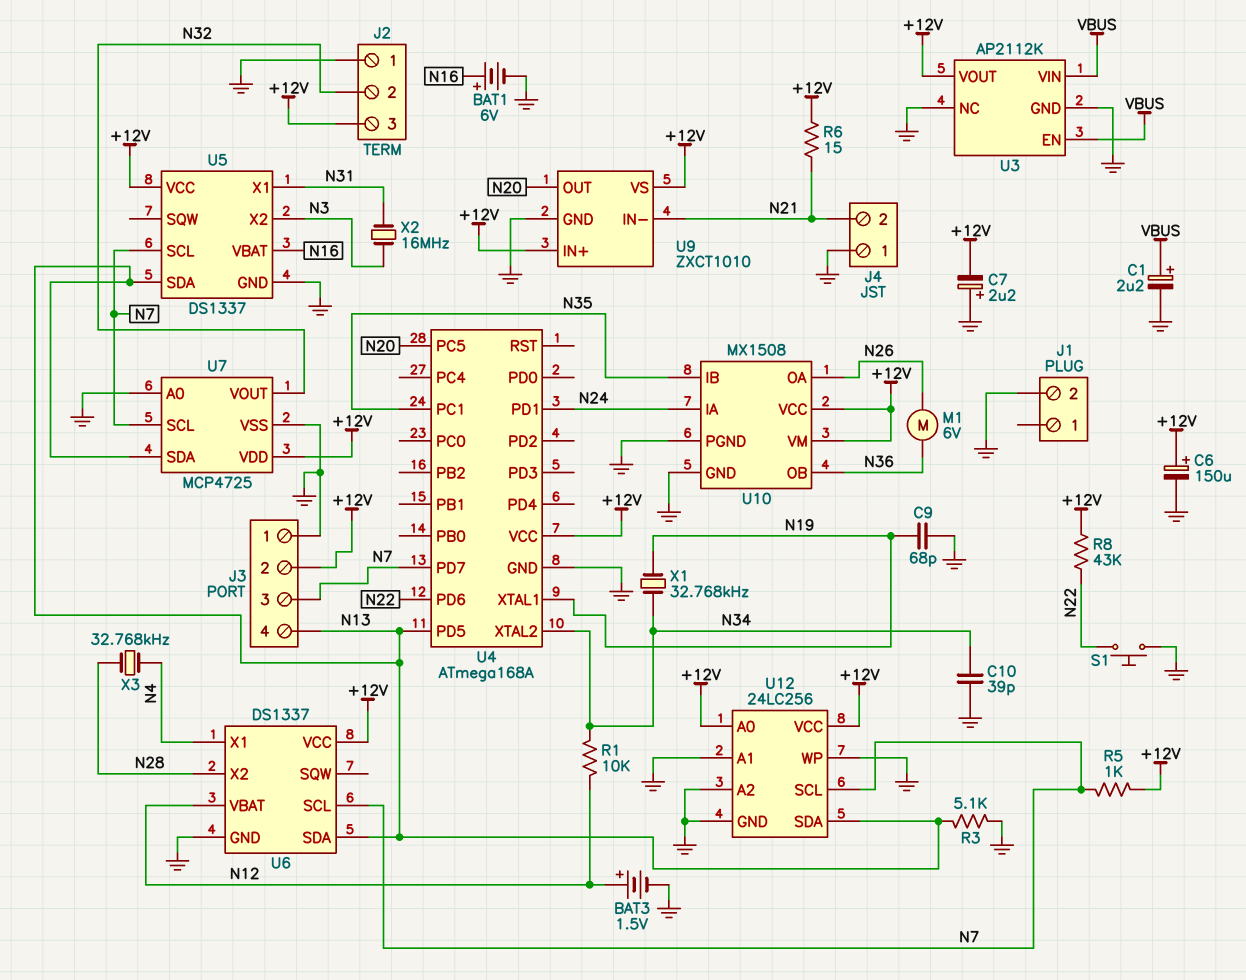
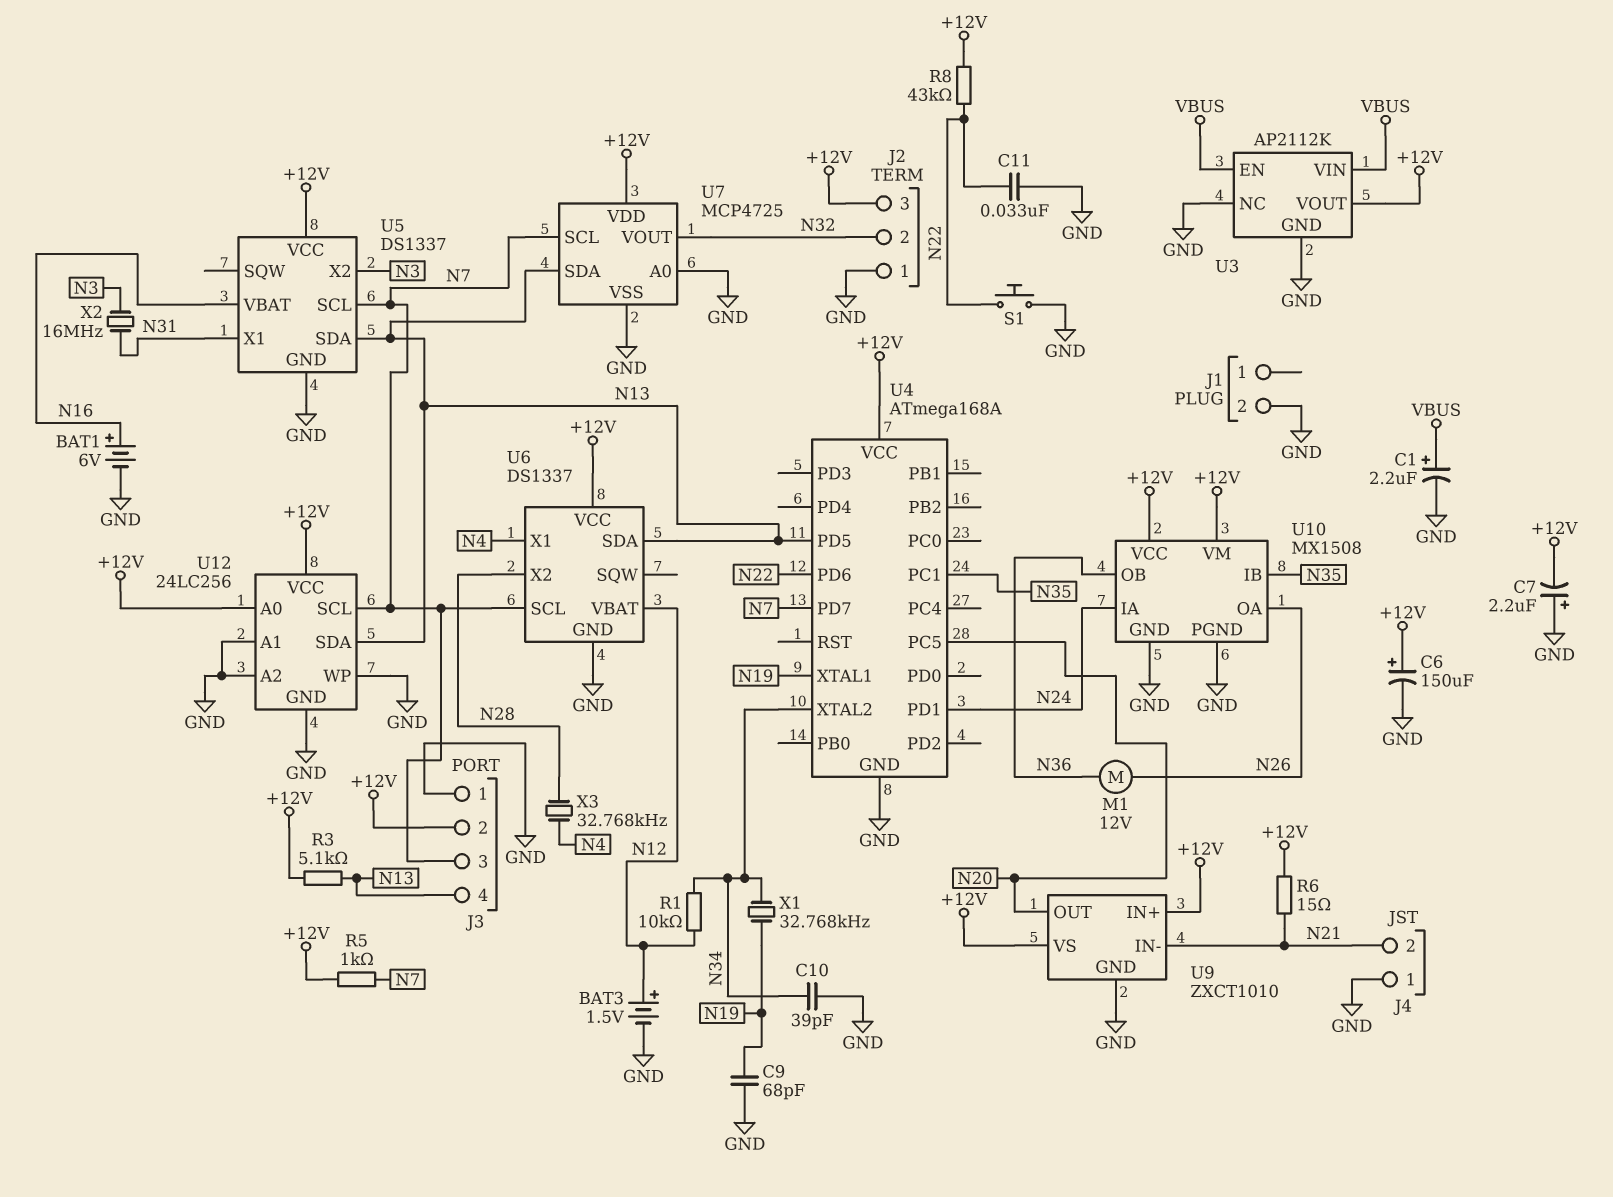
C11: none -> 33nF (GND, N22)
M1: motor 6V (N26, N36) -> motor 12V (N26, N36)
R3: 5.1k (GND, N13) -> 5.1k (+12V, N13)

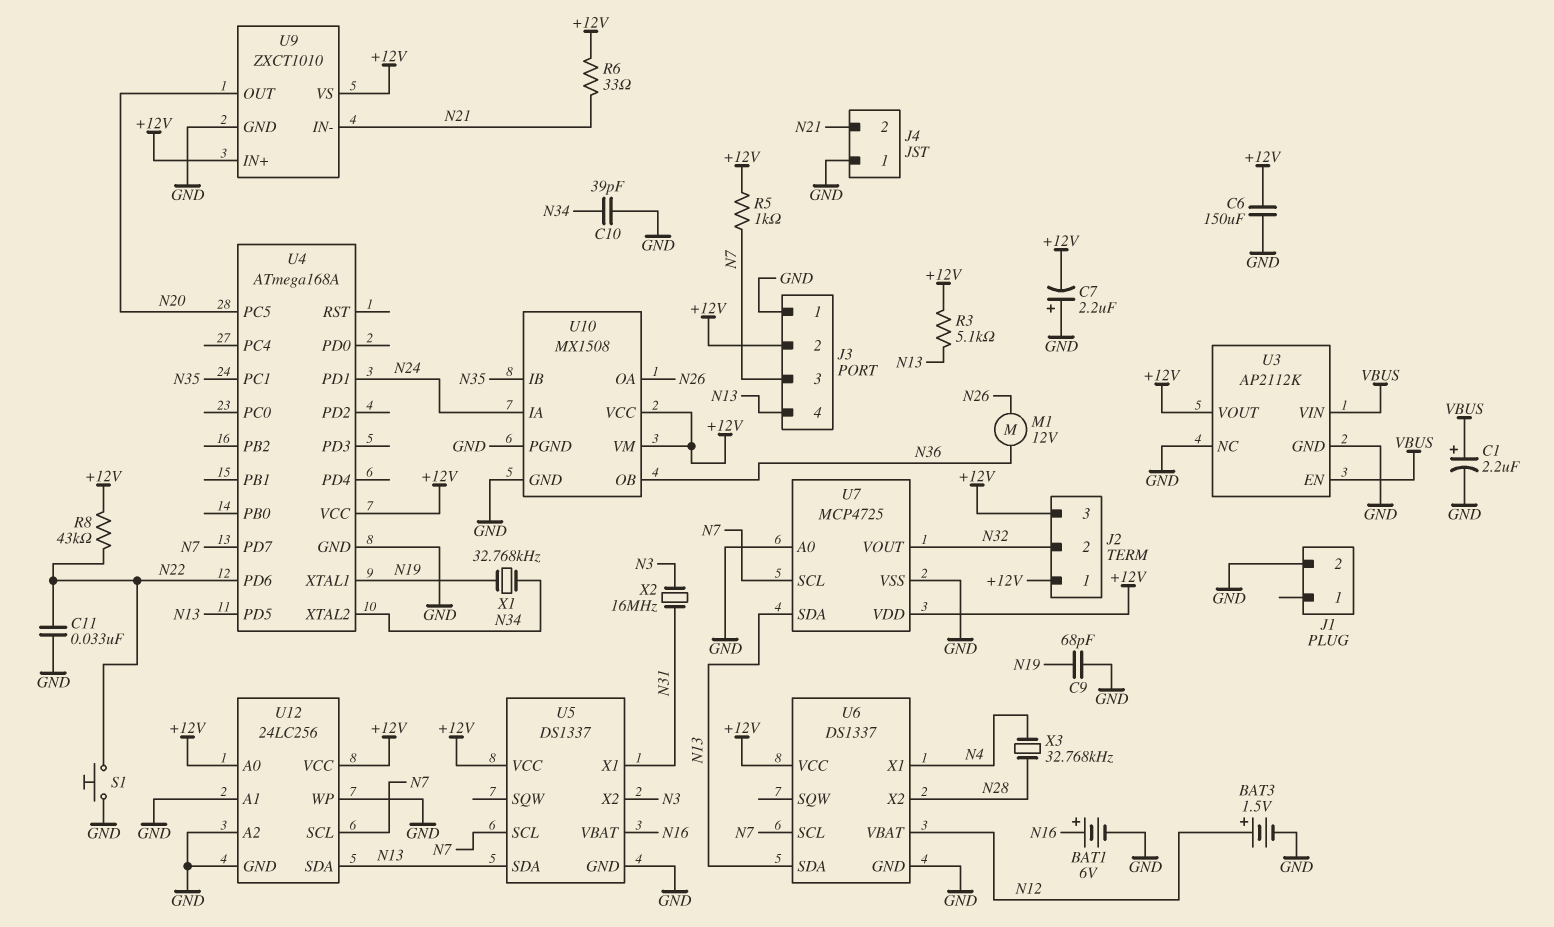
C6: 150uF (plus +12V, minus GND) -> 150uF (+12V, GND)
J2 pin 1: GND -> +12V
R1: 10k (N12, N34) -> none
R6: 15 (+12V, N21) -> 33 (+12V, N21)

